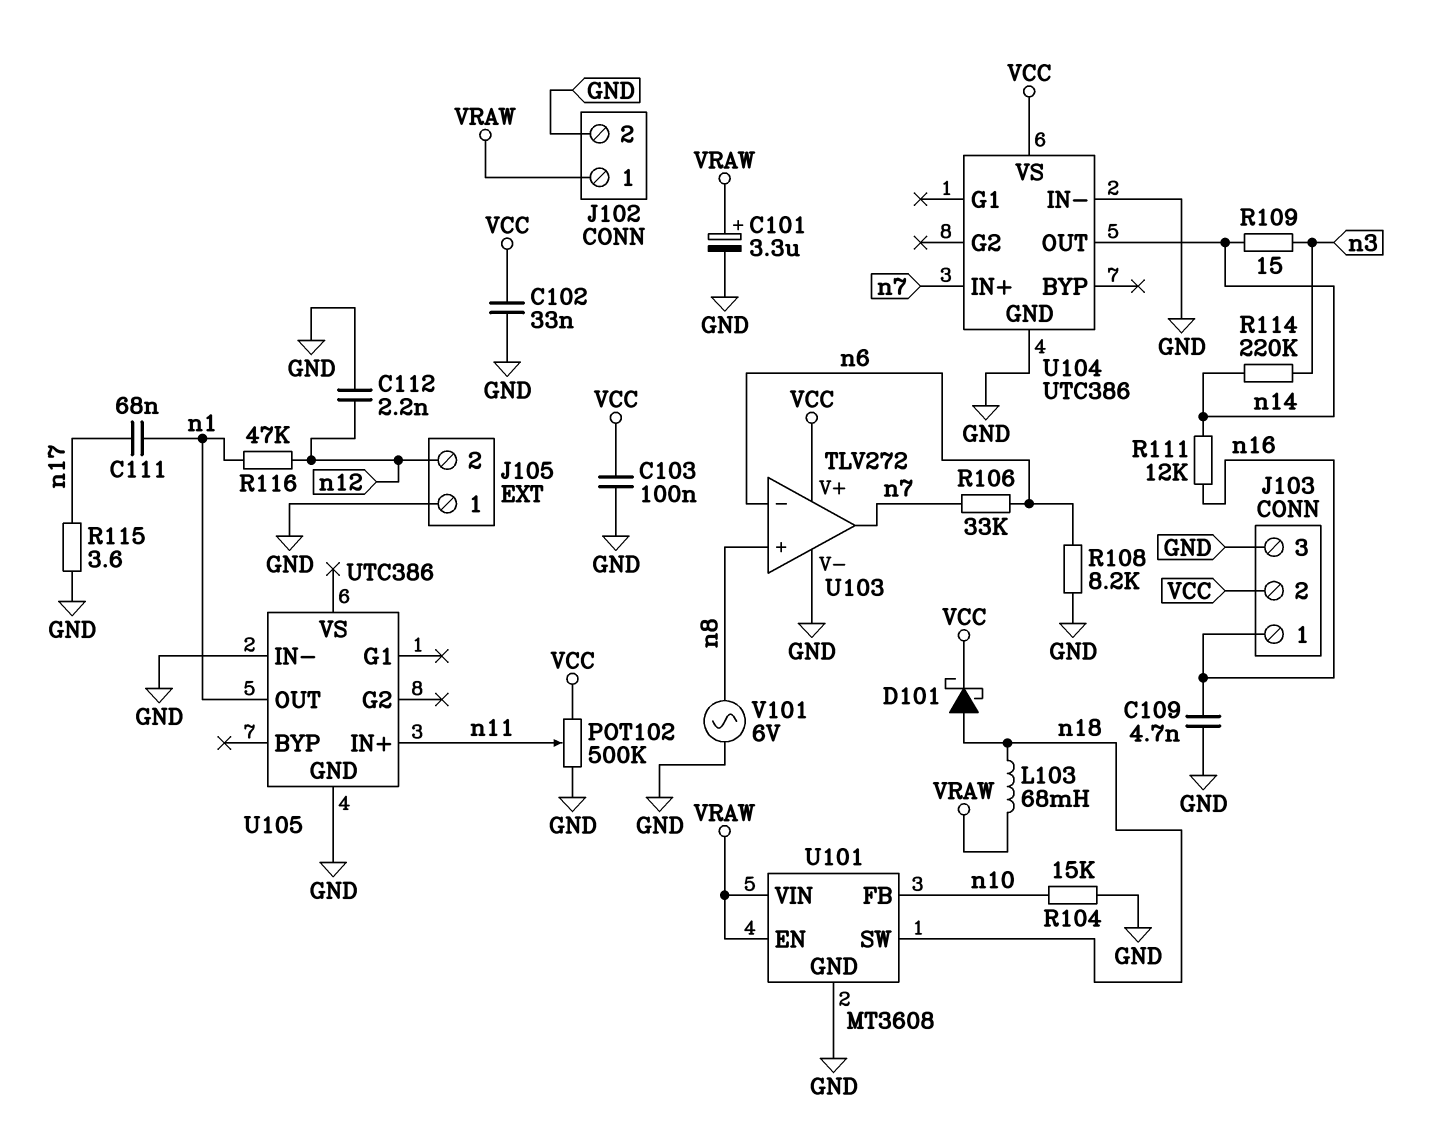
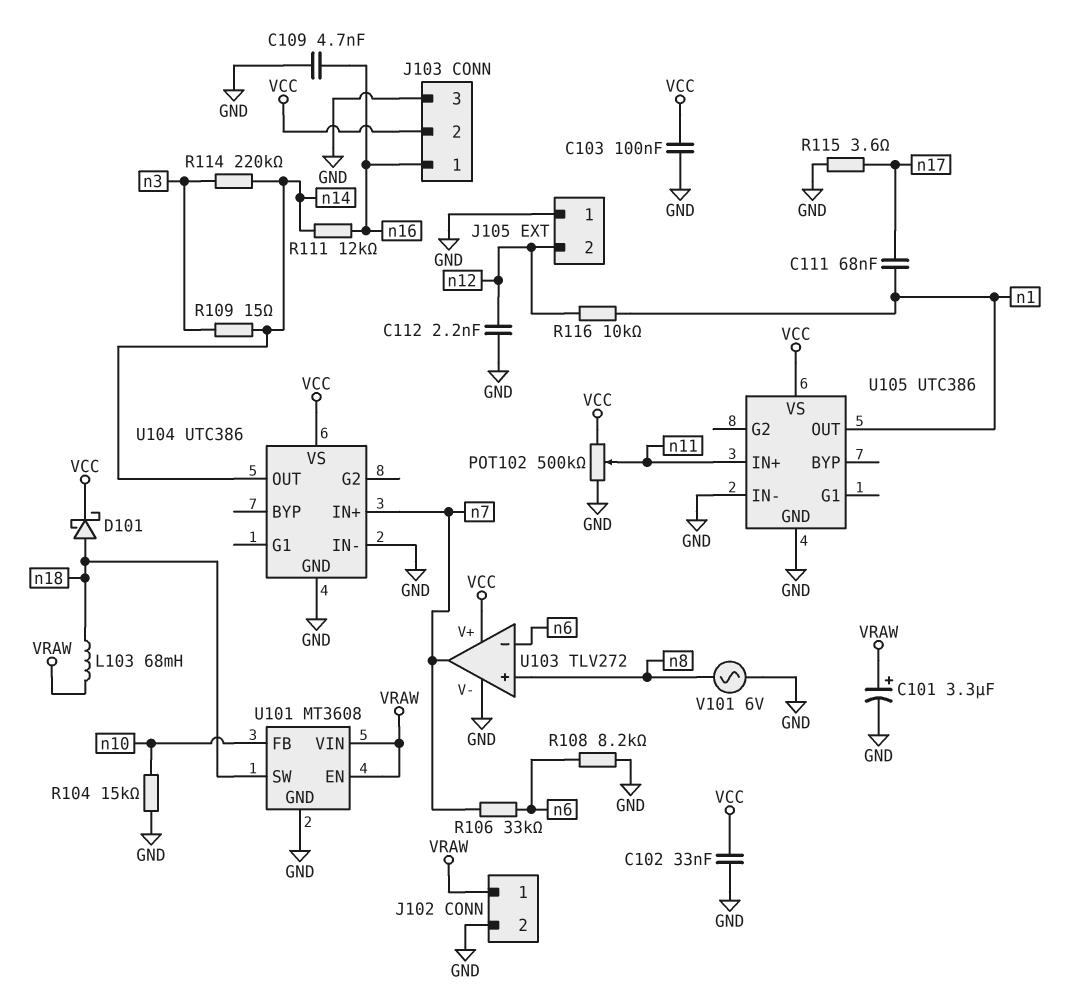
R116: 47k (n1, n12) -> 10k (n1, n12)
U105 pin VS: none -> VCC

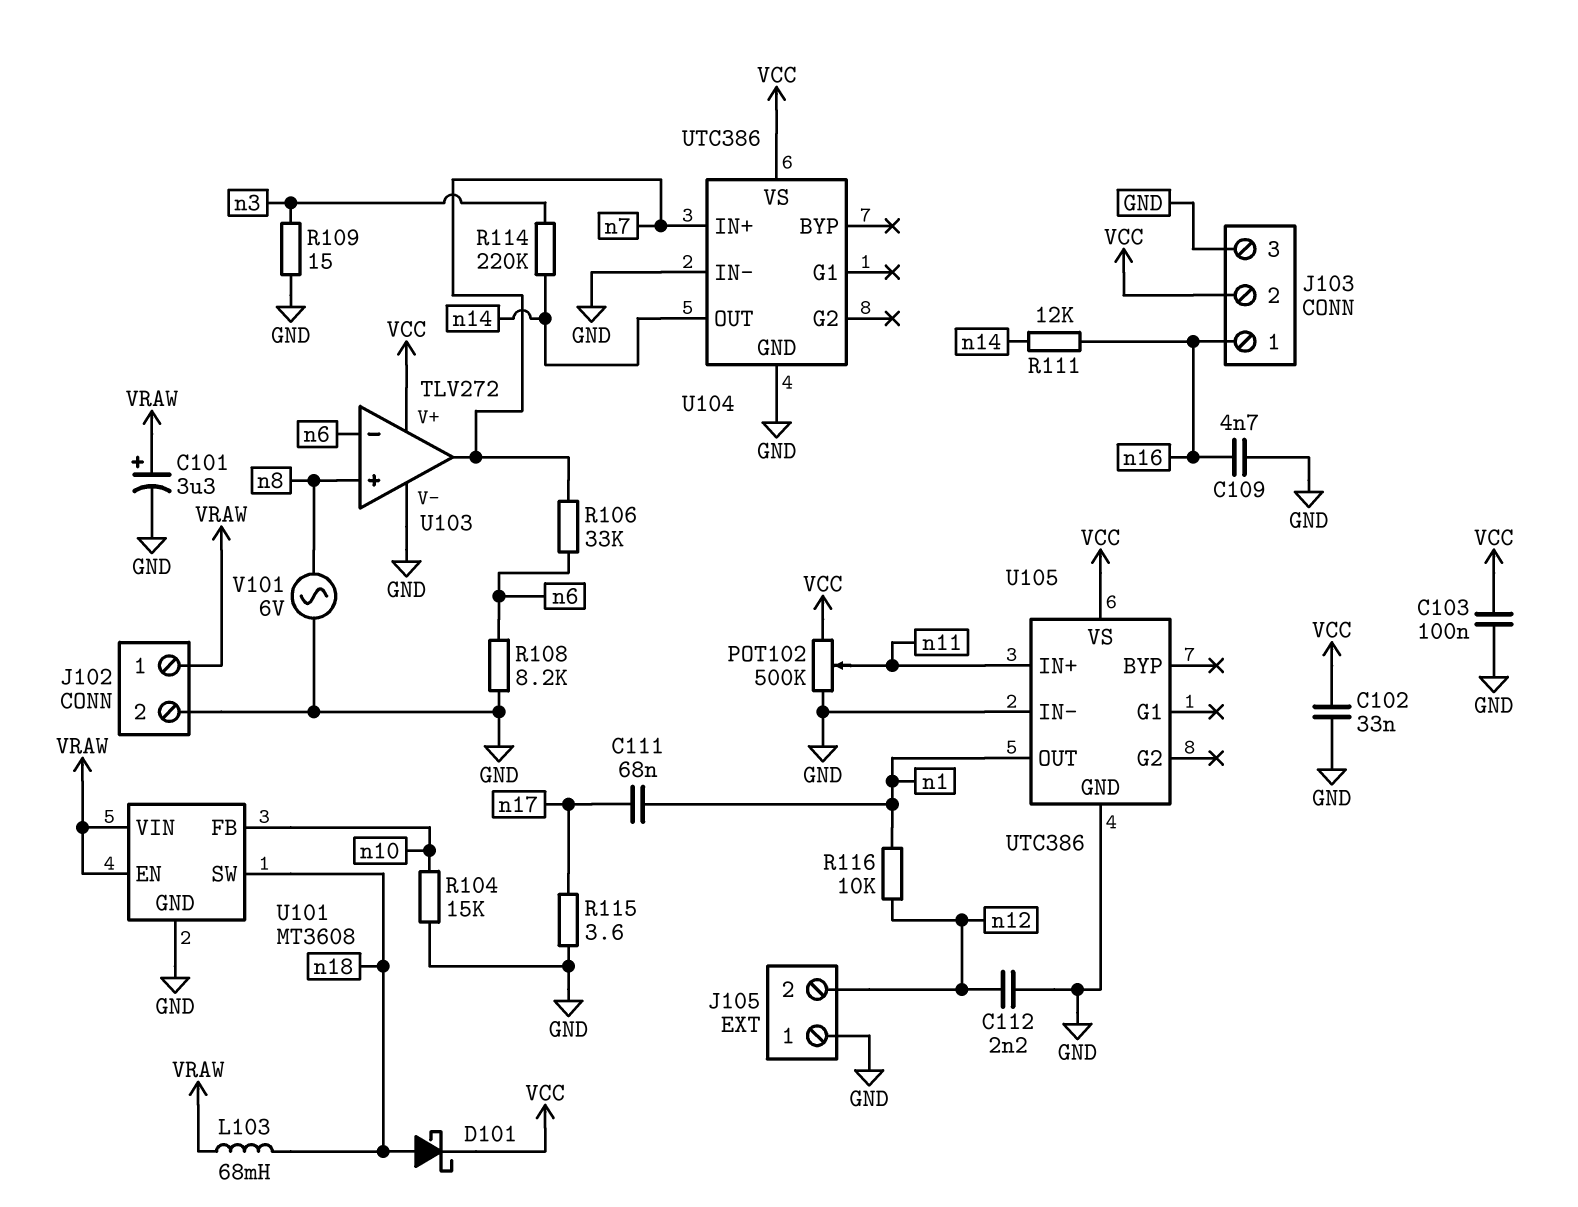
R109: 15 (n3, n14) -> 15 (GND, n3)

